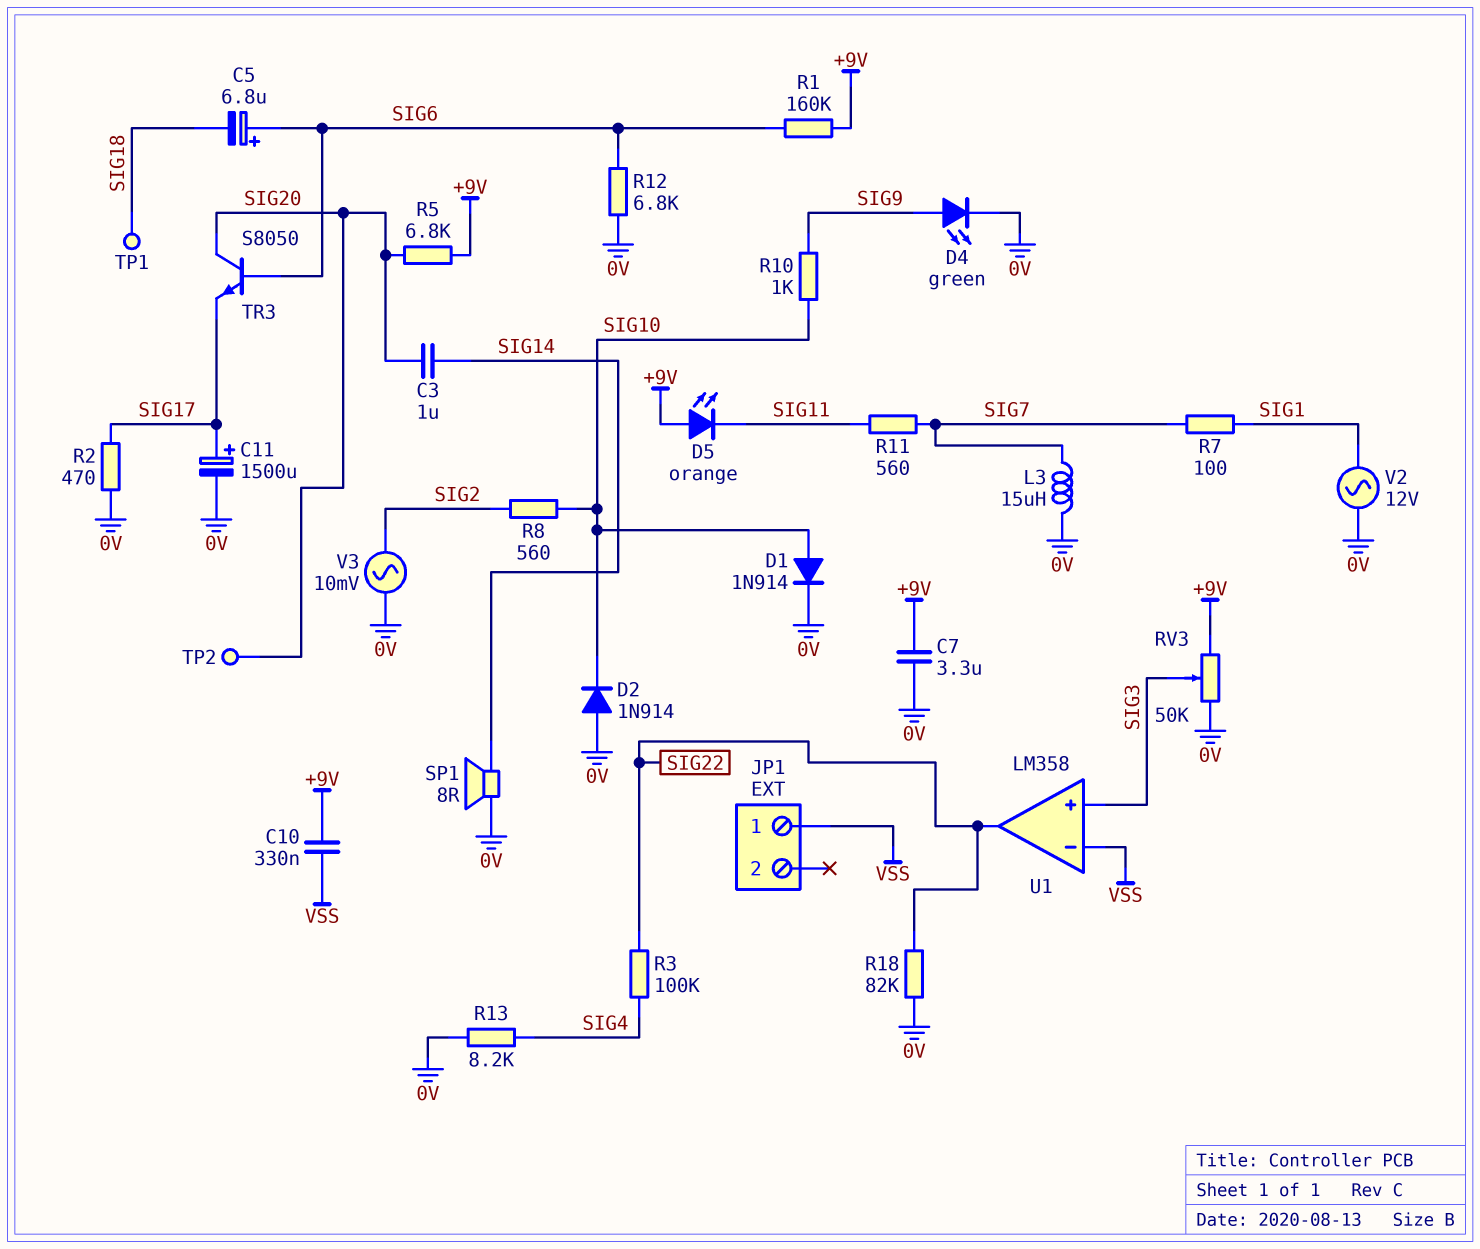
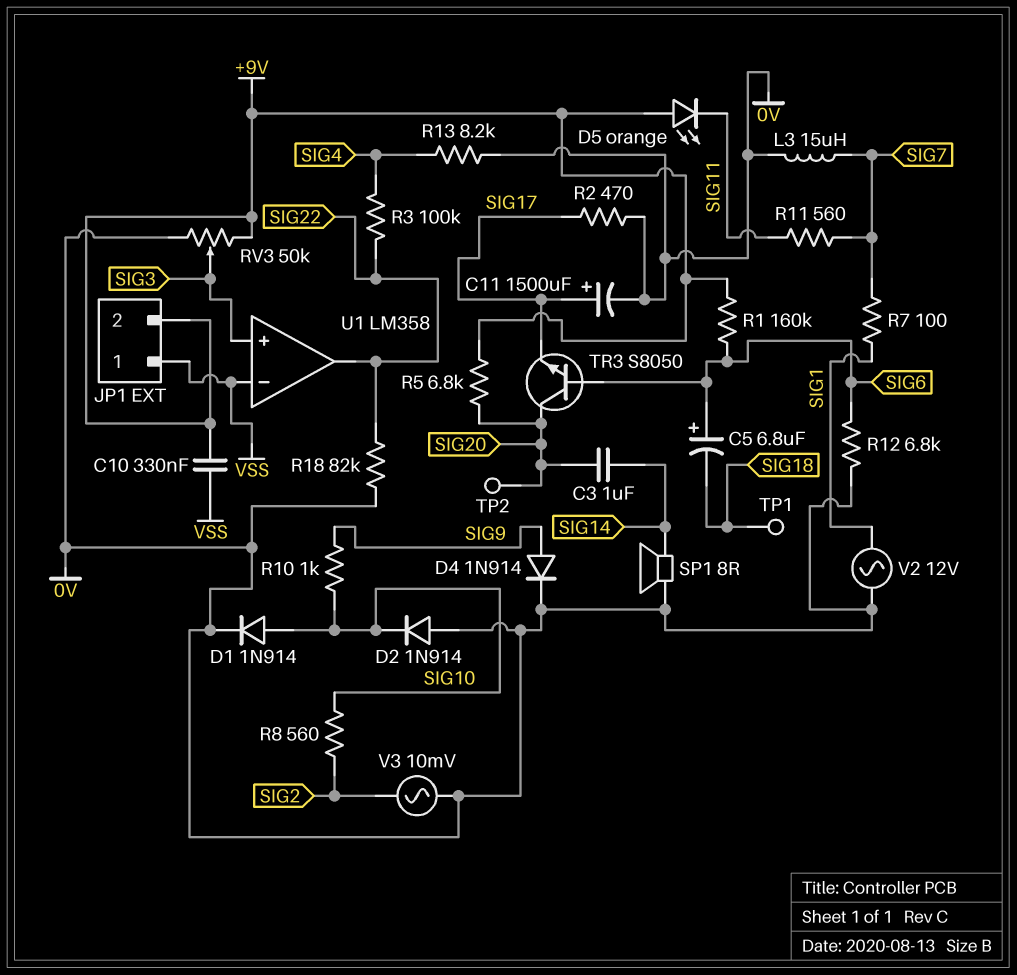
C7: 3.3uF (+9V, 0V) -> none
D4: LED green (A SIG9, K 0V) -> diode 1N914 (A SIG9, K 0V)
JP1 pin 2: none -> +9V

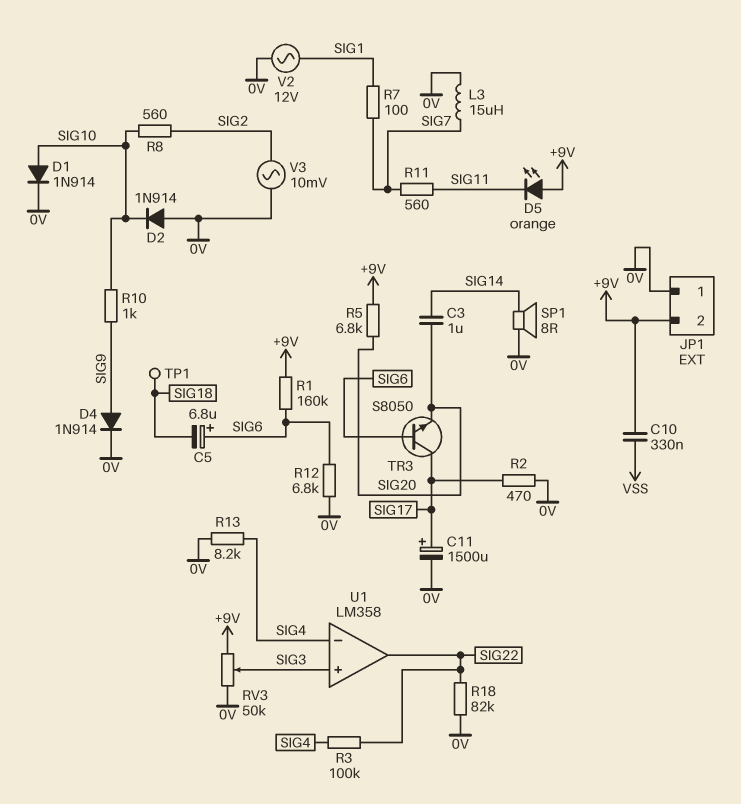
JP1 pin 1: VSS -> 0V
TP2: test point (SIG20) -> none
TR3: NPN S8050 (B SIG6, C SIG20, E SIG17) -> NPN S8050 (B SIG6, C SIG17, E SIG20)
U1 pin in-: VSS -> SIG4

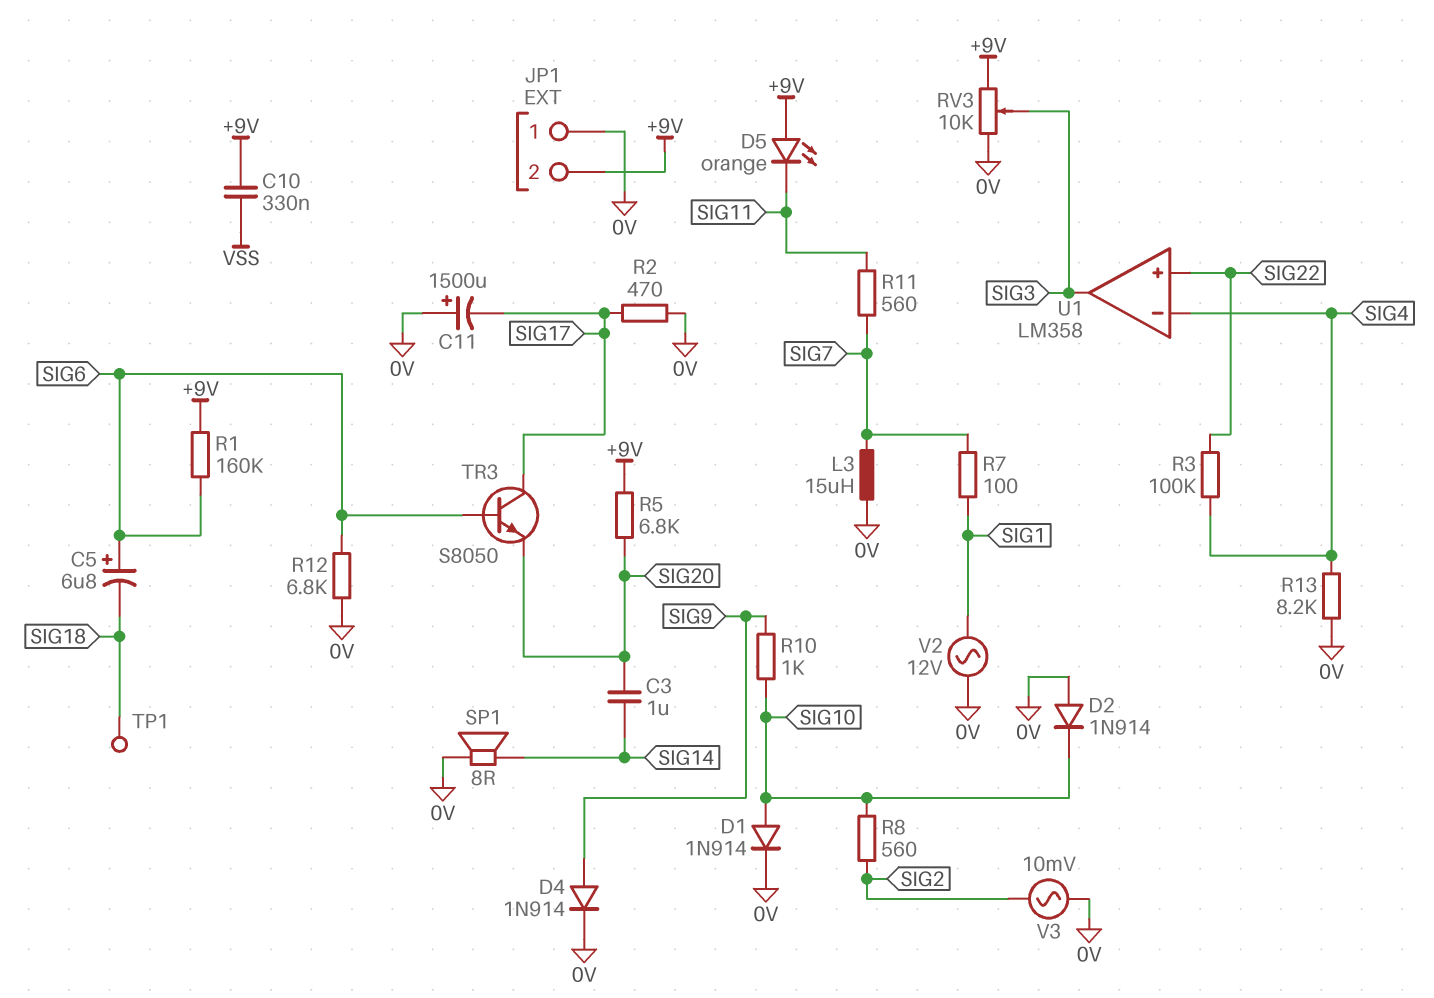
C11: 1500uF (plus SIG17, minus 0V) -> 1500uF (plus 0V, minus SIG17)
R18: 82k (0V, SIG22) -> none
RV3: 50k (+9V, 0V, wiper SIG3) -> 10k (+9V, 0V, wiper SIG3)
U1 pin in+: SIG3 -> SIG22
U1 pin out: SIG22 -> SIG3

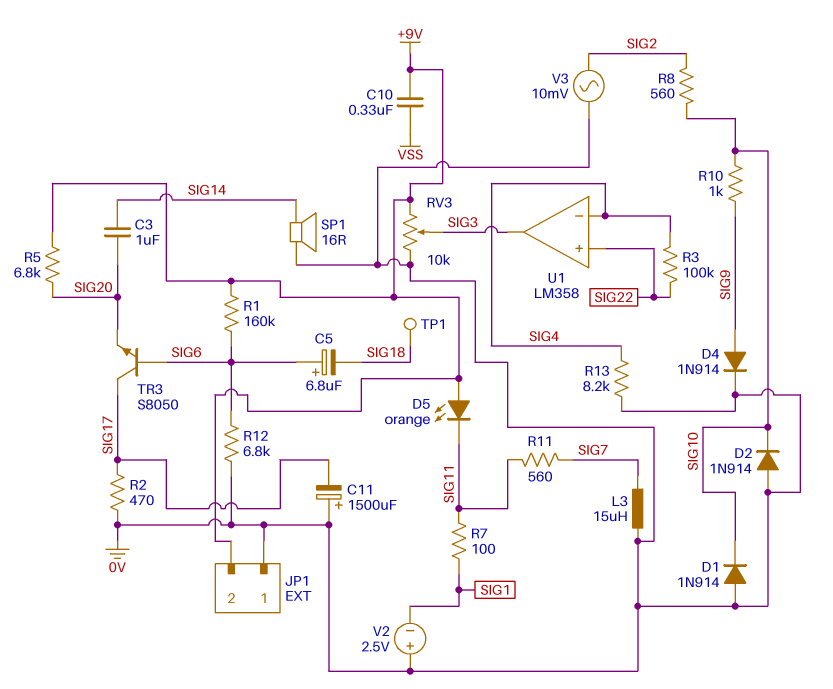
D1: diode 1N914 (A SIG10, K 0V) -> diode 1N914 (A 0V, K SIG10)
R7: 100 (SIG1, SIG7) -> 100 (SIG1, SIG11)
SP1: speaker 8R (0V, SIG14) -> speaker 16R (0V, SIG14)
V2: AC 12V (0V, SIG1) -> 2.5V (plus 0V, minus SIG1)

